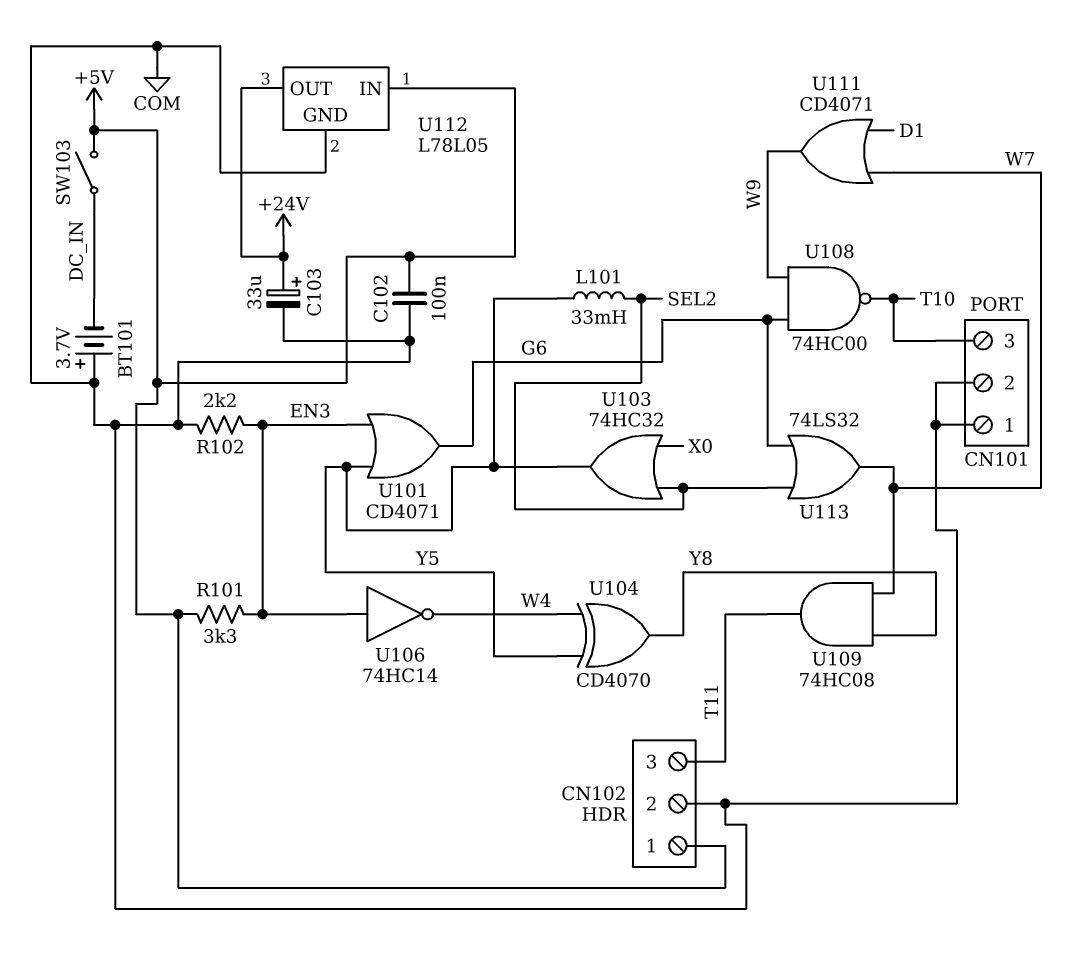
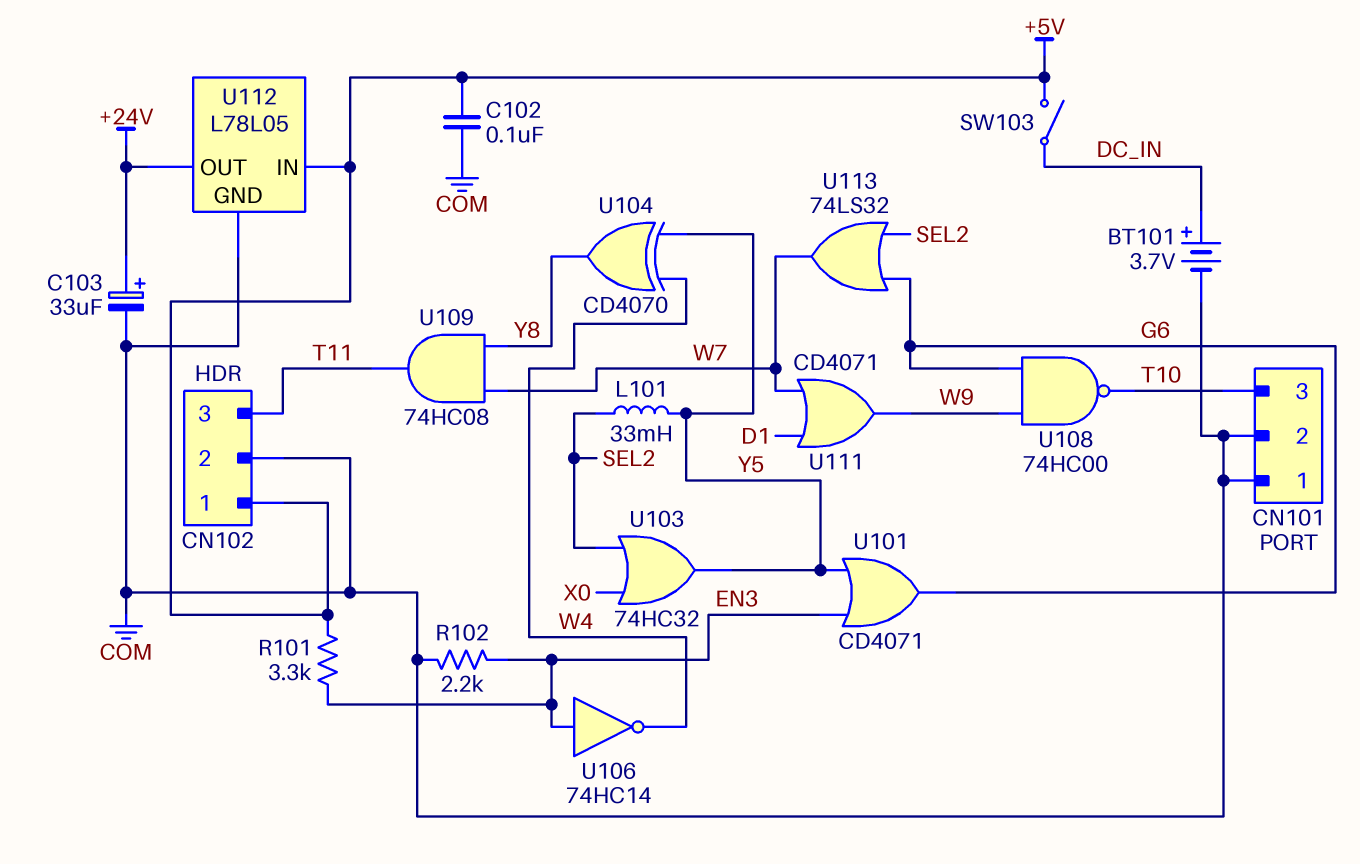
BT101: 3.7V (plus COM, minus DC_IN) -> 3.7V (plus DC_IN, minus COM)

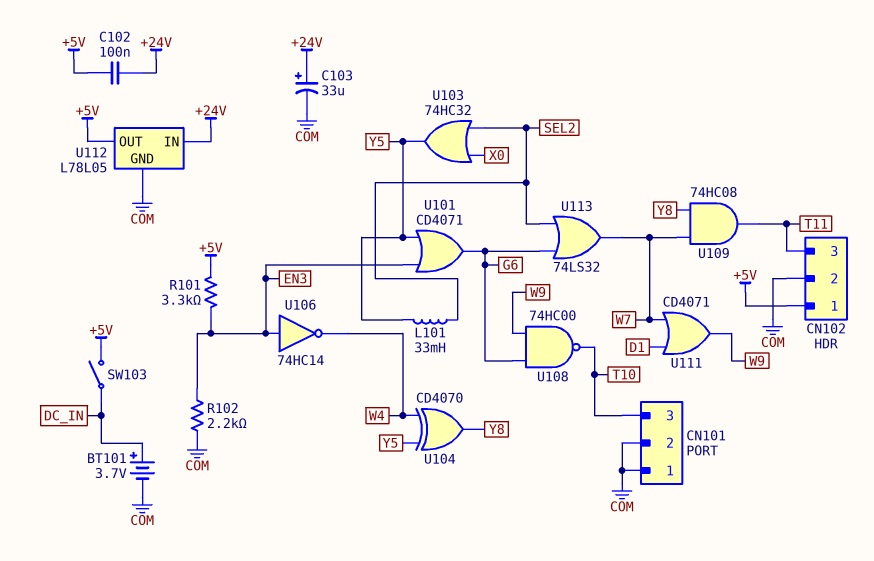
C102: 100nF (+5V, COM) -> 100nF (+5V, +24V)
U112 pin IN: +5V -> +24V
U112 pin OUT: +24V -> +5V

